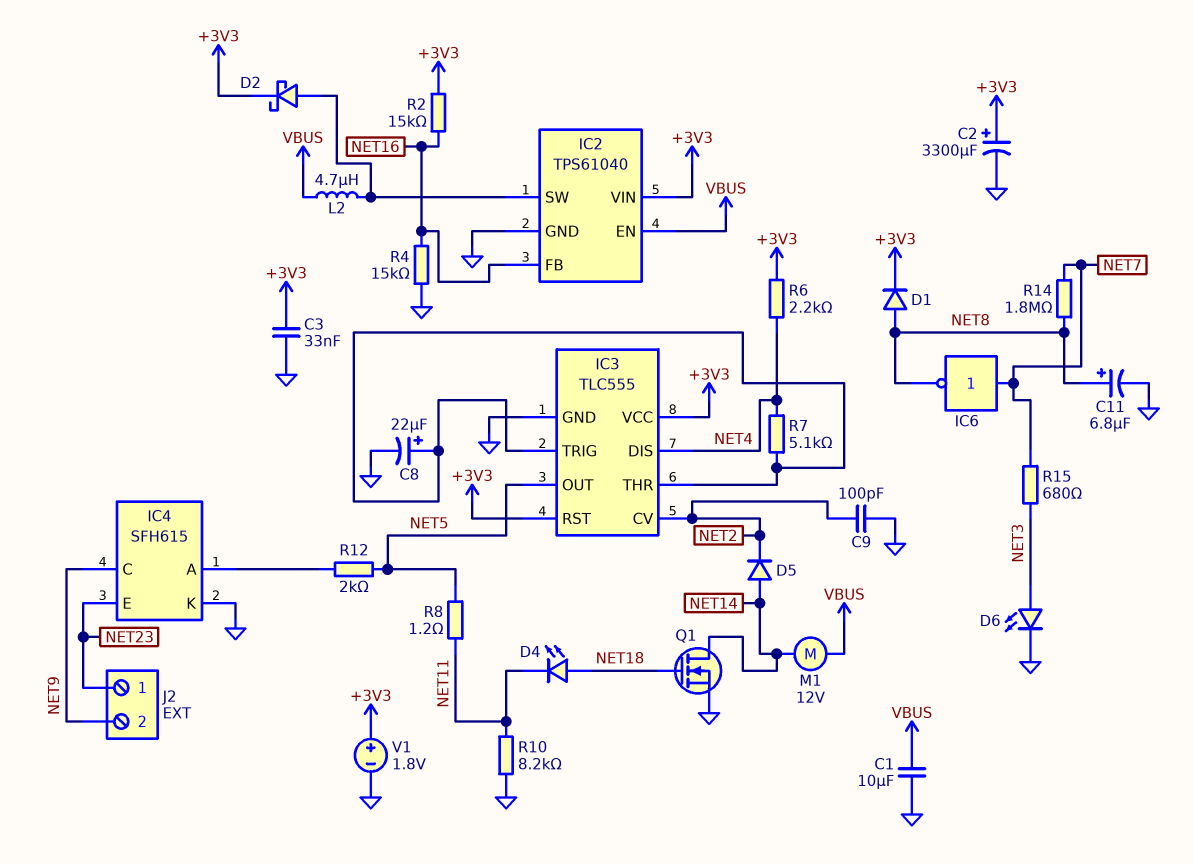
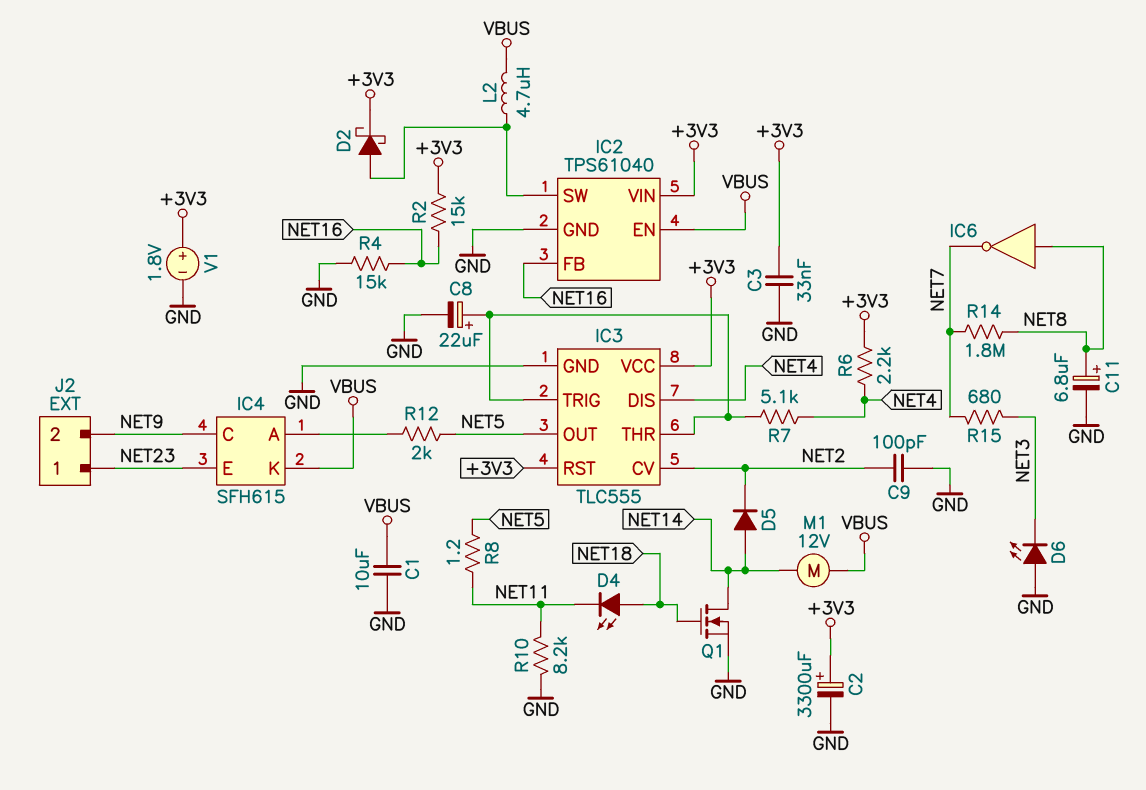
D1: diode (A NET8, K +3V3) -> none
D6: LED (A NET3, K GND) -> LED (A GND, K NET3)
IC4 pin K: GND -> VBUS
IC6: NOT (in NET7, out NET8) -> NOT (in NET8, out NET7)

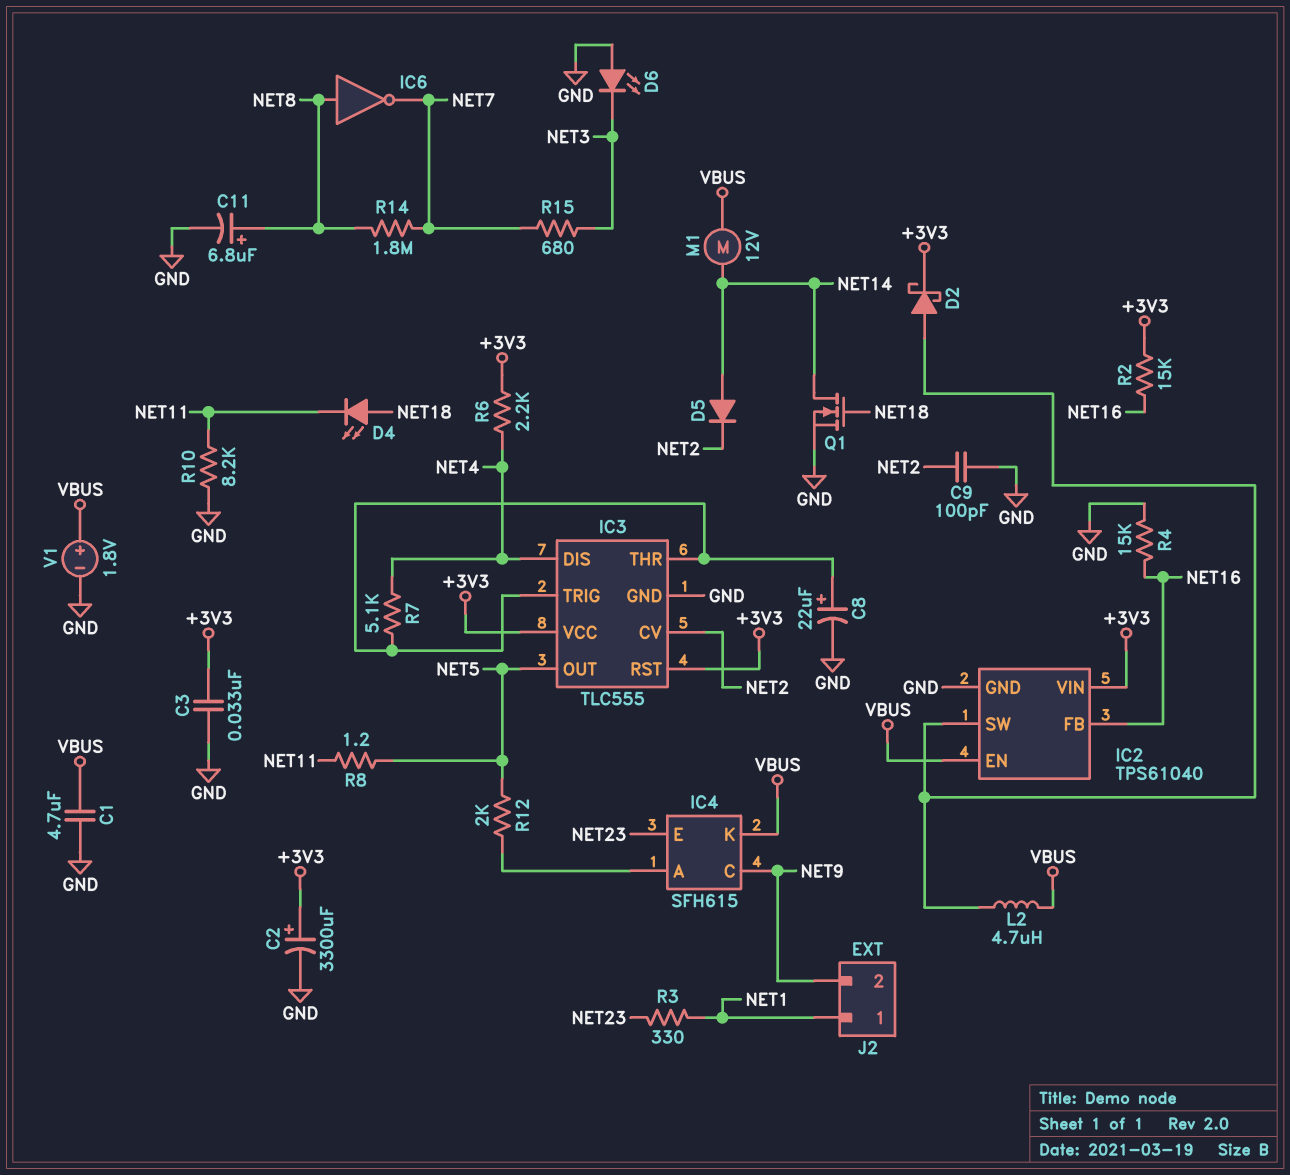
C1: 10uF (GND, VBUS) -> 4.7uF (GND, VBUS)
J2 pin 1: NET23 -> NET1
R3: none -> 330 (NET1, NET23)
V1: 1.8V (plus +3V3, minus GND) -> 1.8V (plus VBUS, minus GND)

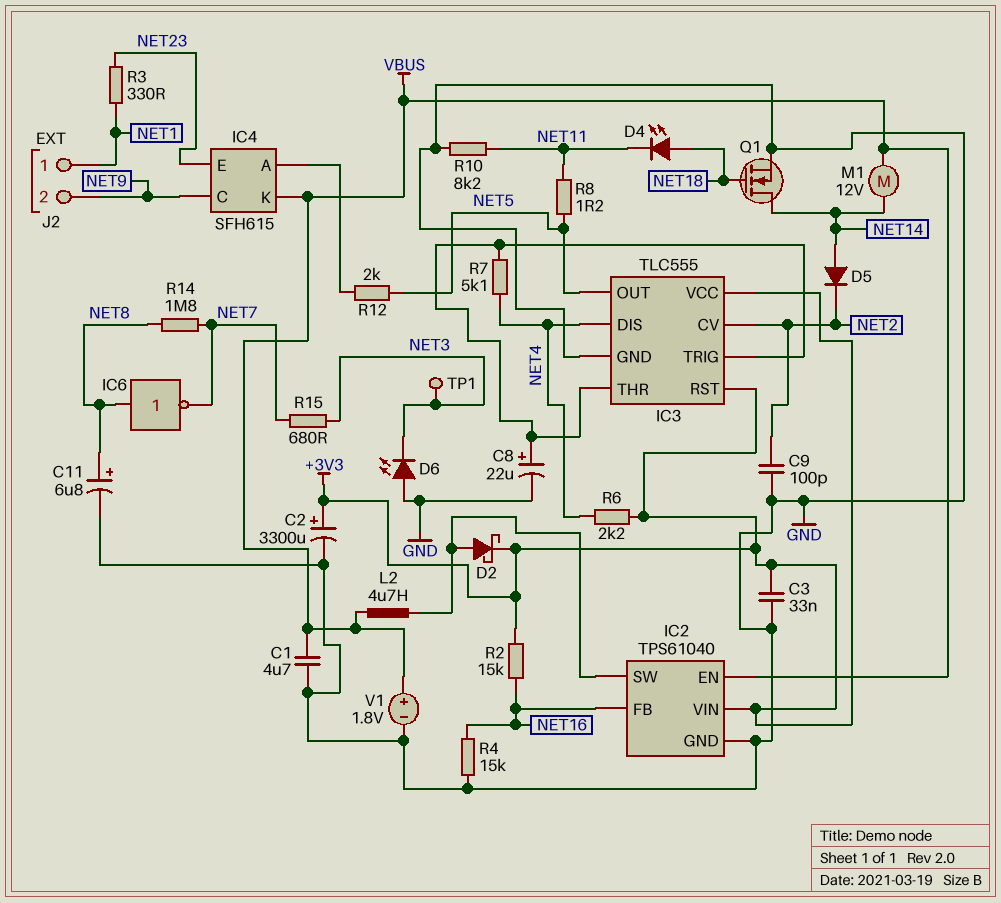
TP1: none -> test point (NET3)

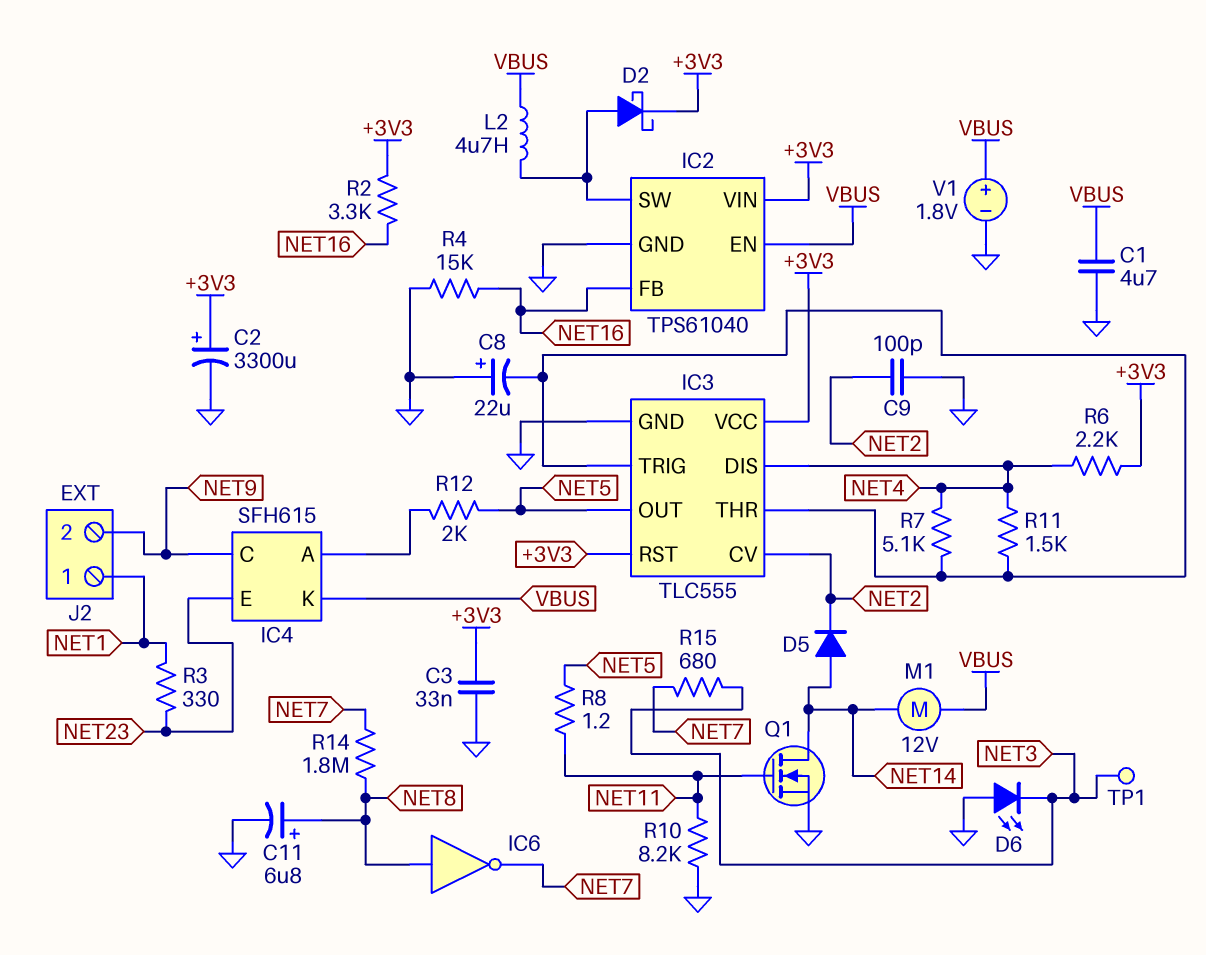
C8: 22uF (plus IC3/THR, minus GND) -> 22uF (plus GND, minus IC3/THR)
D4: LED (A NET18, K NET11) -> none
Q1: NMOS (G NET18, D NET14, S GND) -> NMOS (G NET11, D NET14, S GND)
R2: 15k (+3V3, NET16) -> 3.3k (+3V3, NET16)
R11: none -> 1.5k (IC3/THR, NET4)

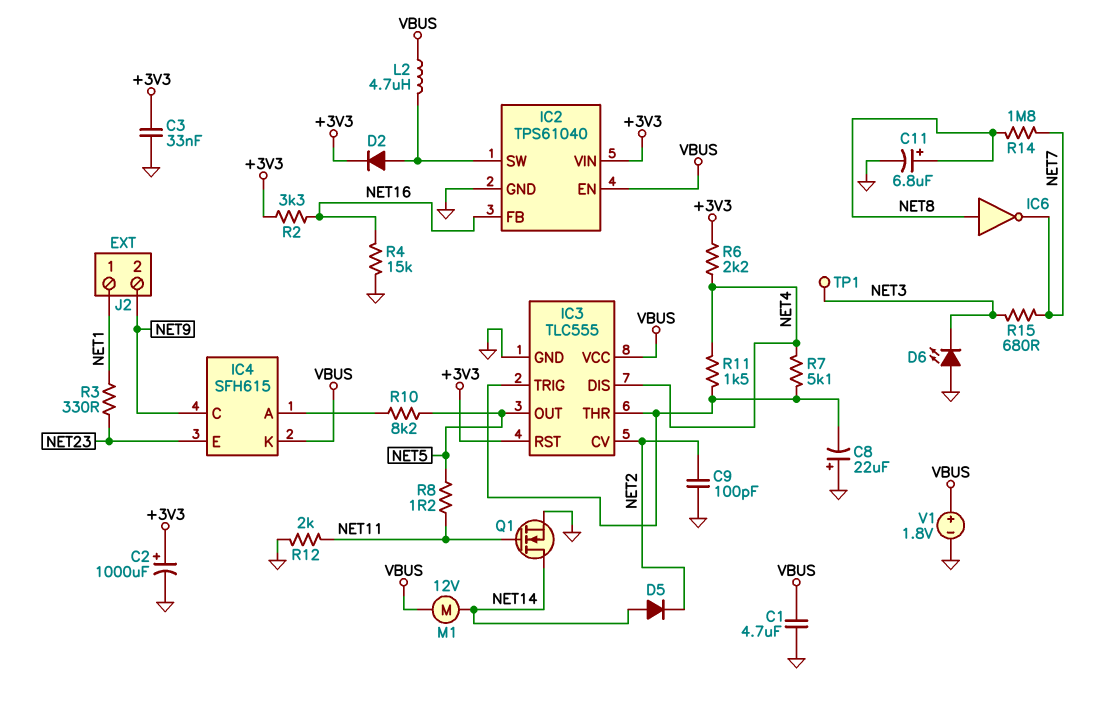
C2: 3300uF (plus +3V3, minus GND) -> 1000uF (plus +3V3, minus GND)
D2: schottky (A IC2/SW, K +3V3) -> diode (A IC2/SW, K +3V3)
IC3 pin VCC: +3V3 -> VBUS
R10: 8.2k (GND, NET11) -> 8.2k (IC4/A, NET5)
R12: 2k (IC4/A, NET5) -> 2k (GND, NET11)

